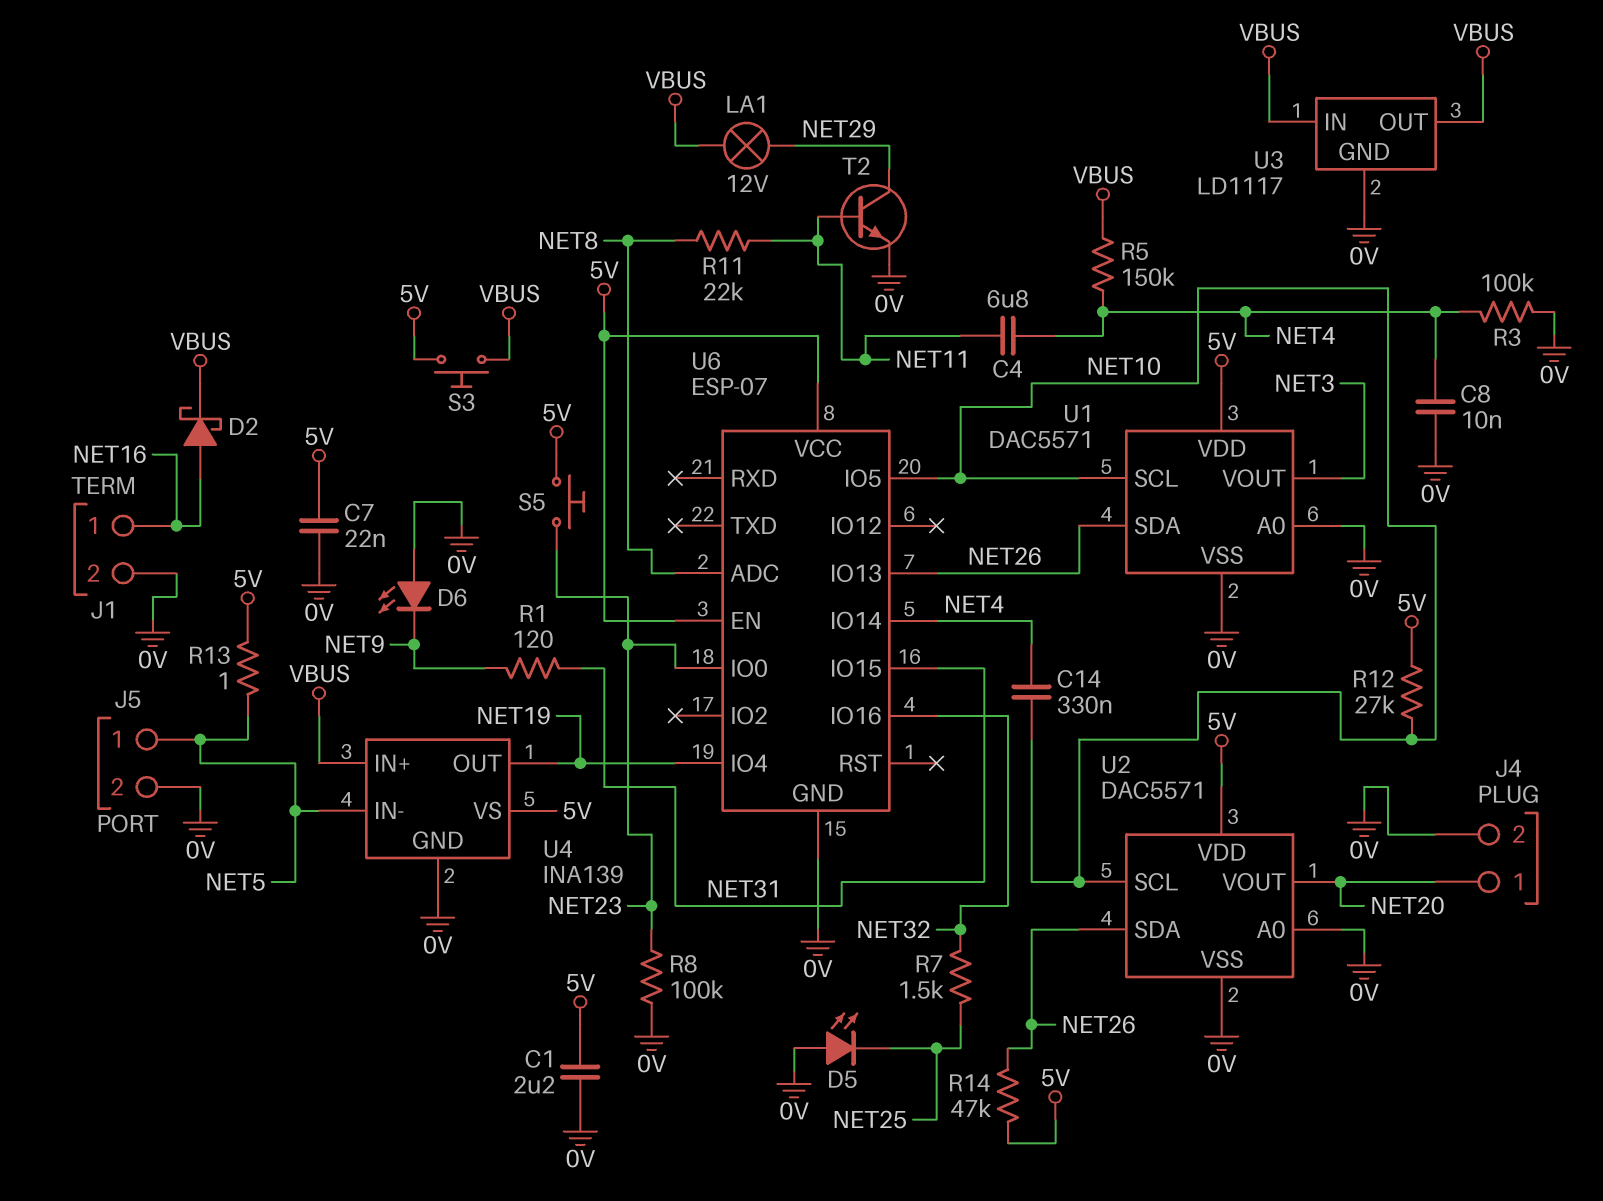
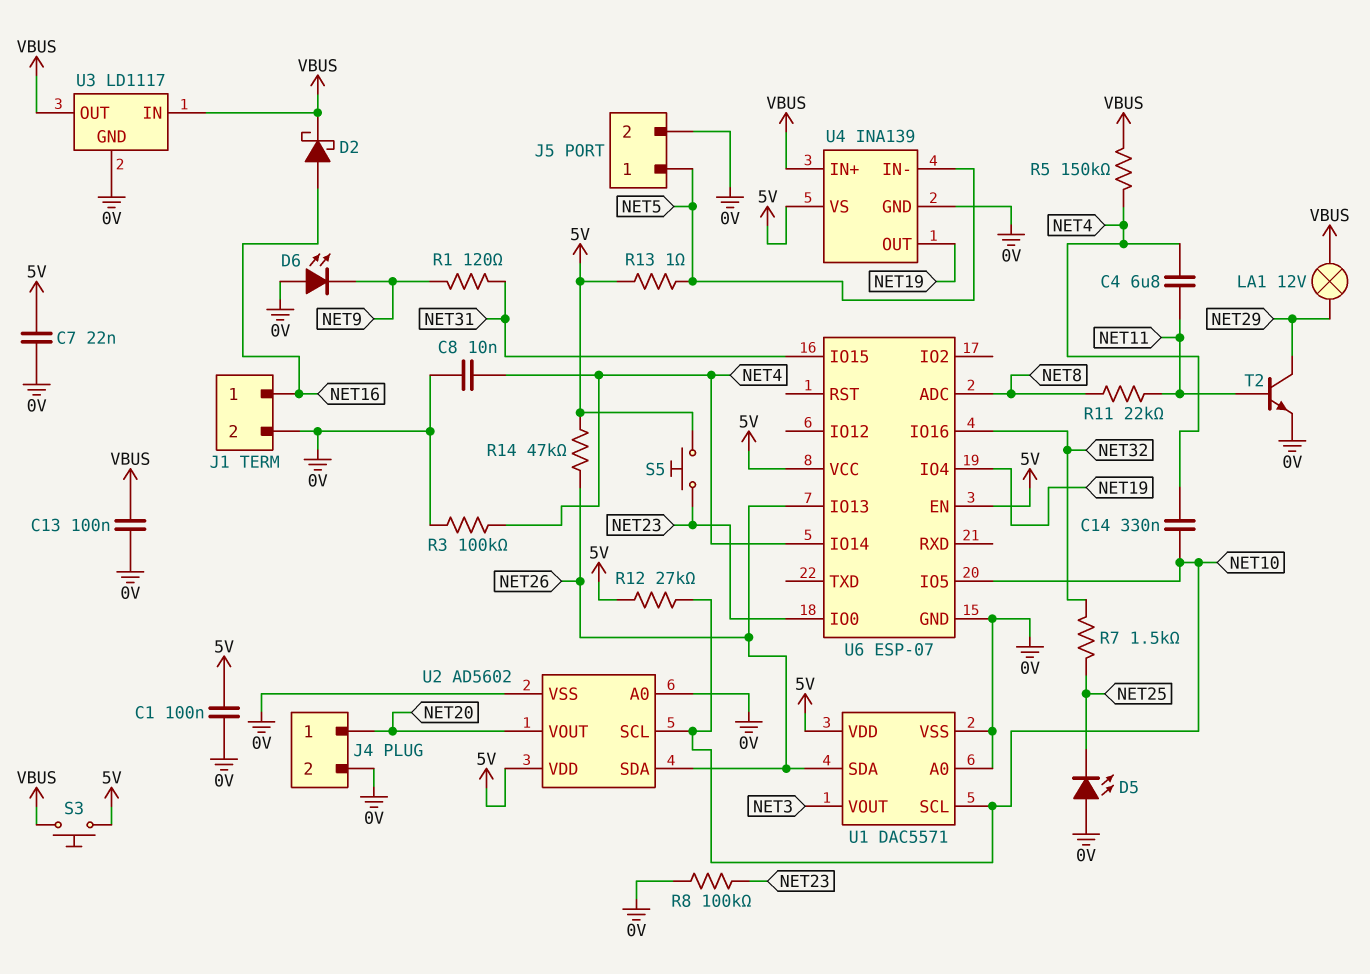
C1: 2.2uF (0V, 5V) -> 100nF (0V, 5V)
C13: none -> 100nF (0V, VBUS)
U2: DAC5571 -> AD5602

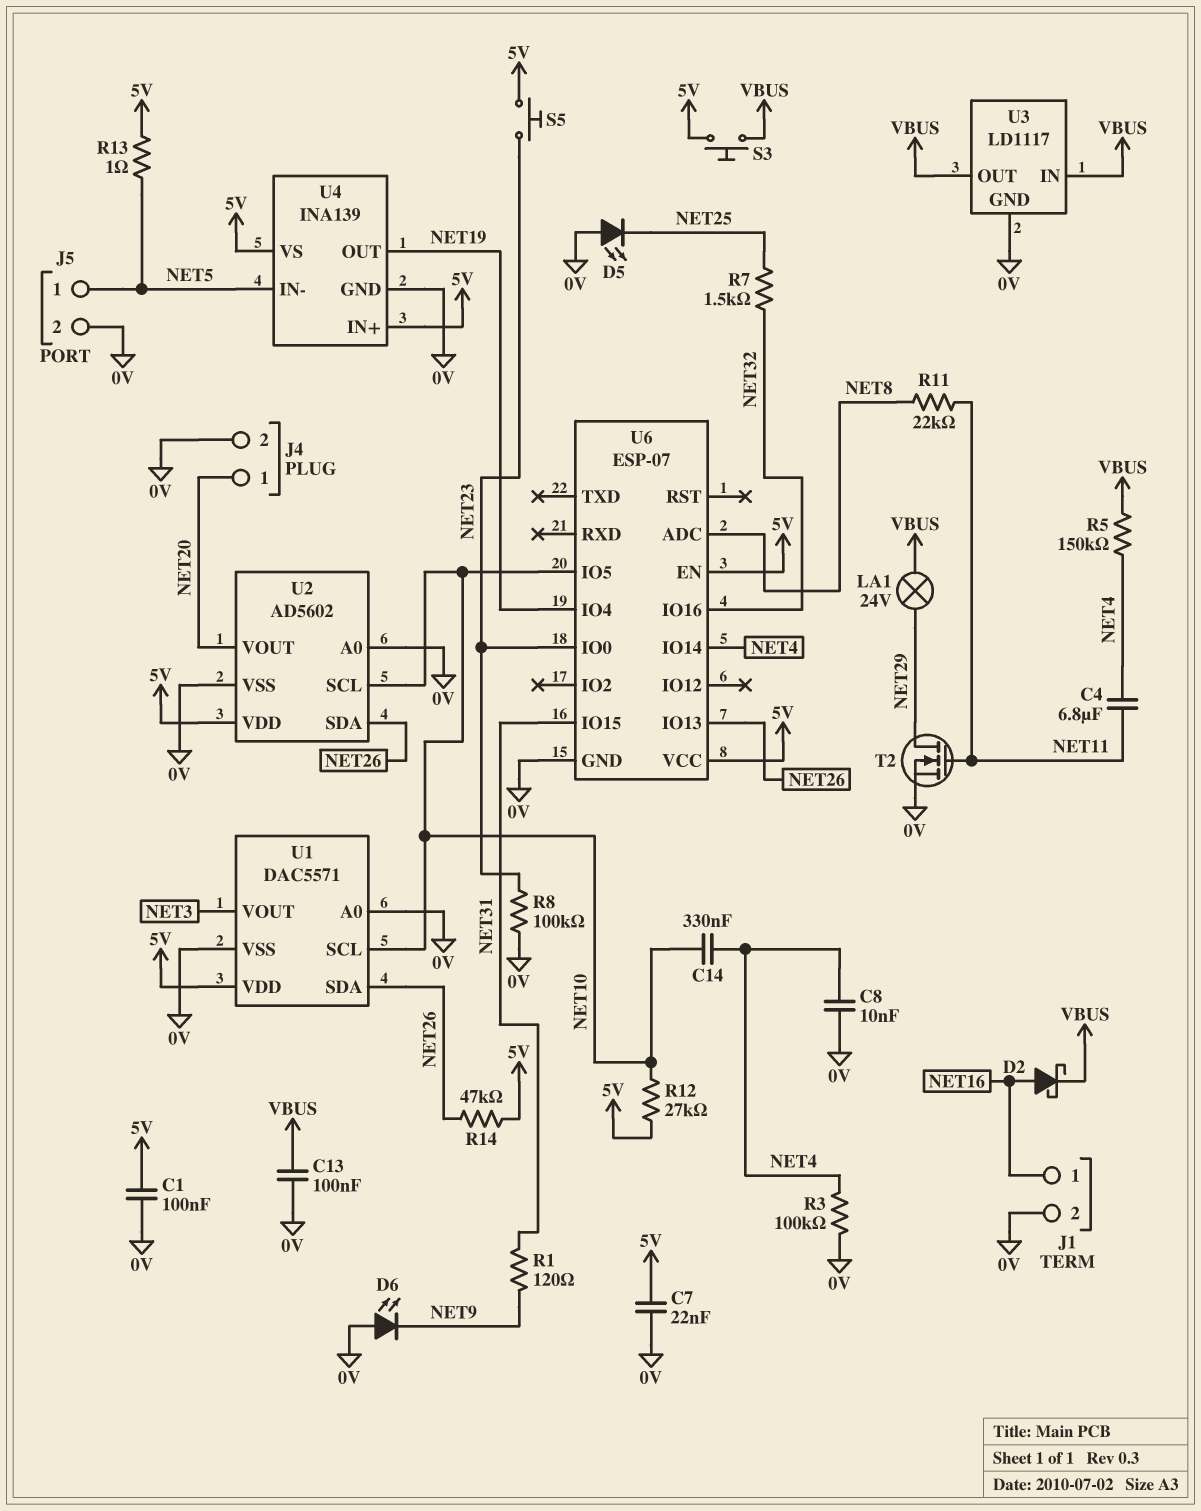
LA1: lamp 12V (NET29, VBUS) -> lamp 24V (NET29, VBUS)
T2: NPN (B NET11, C NET29, E 0V) -> NMOS (G NET11, D NET29, S 0V)
U4 pin IN+: VBUS -> 5V

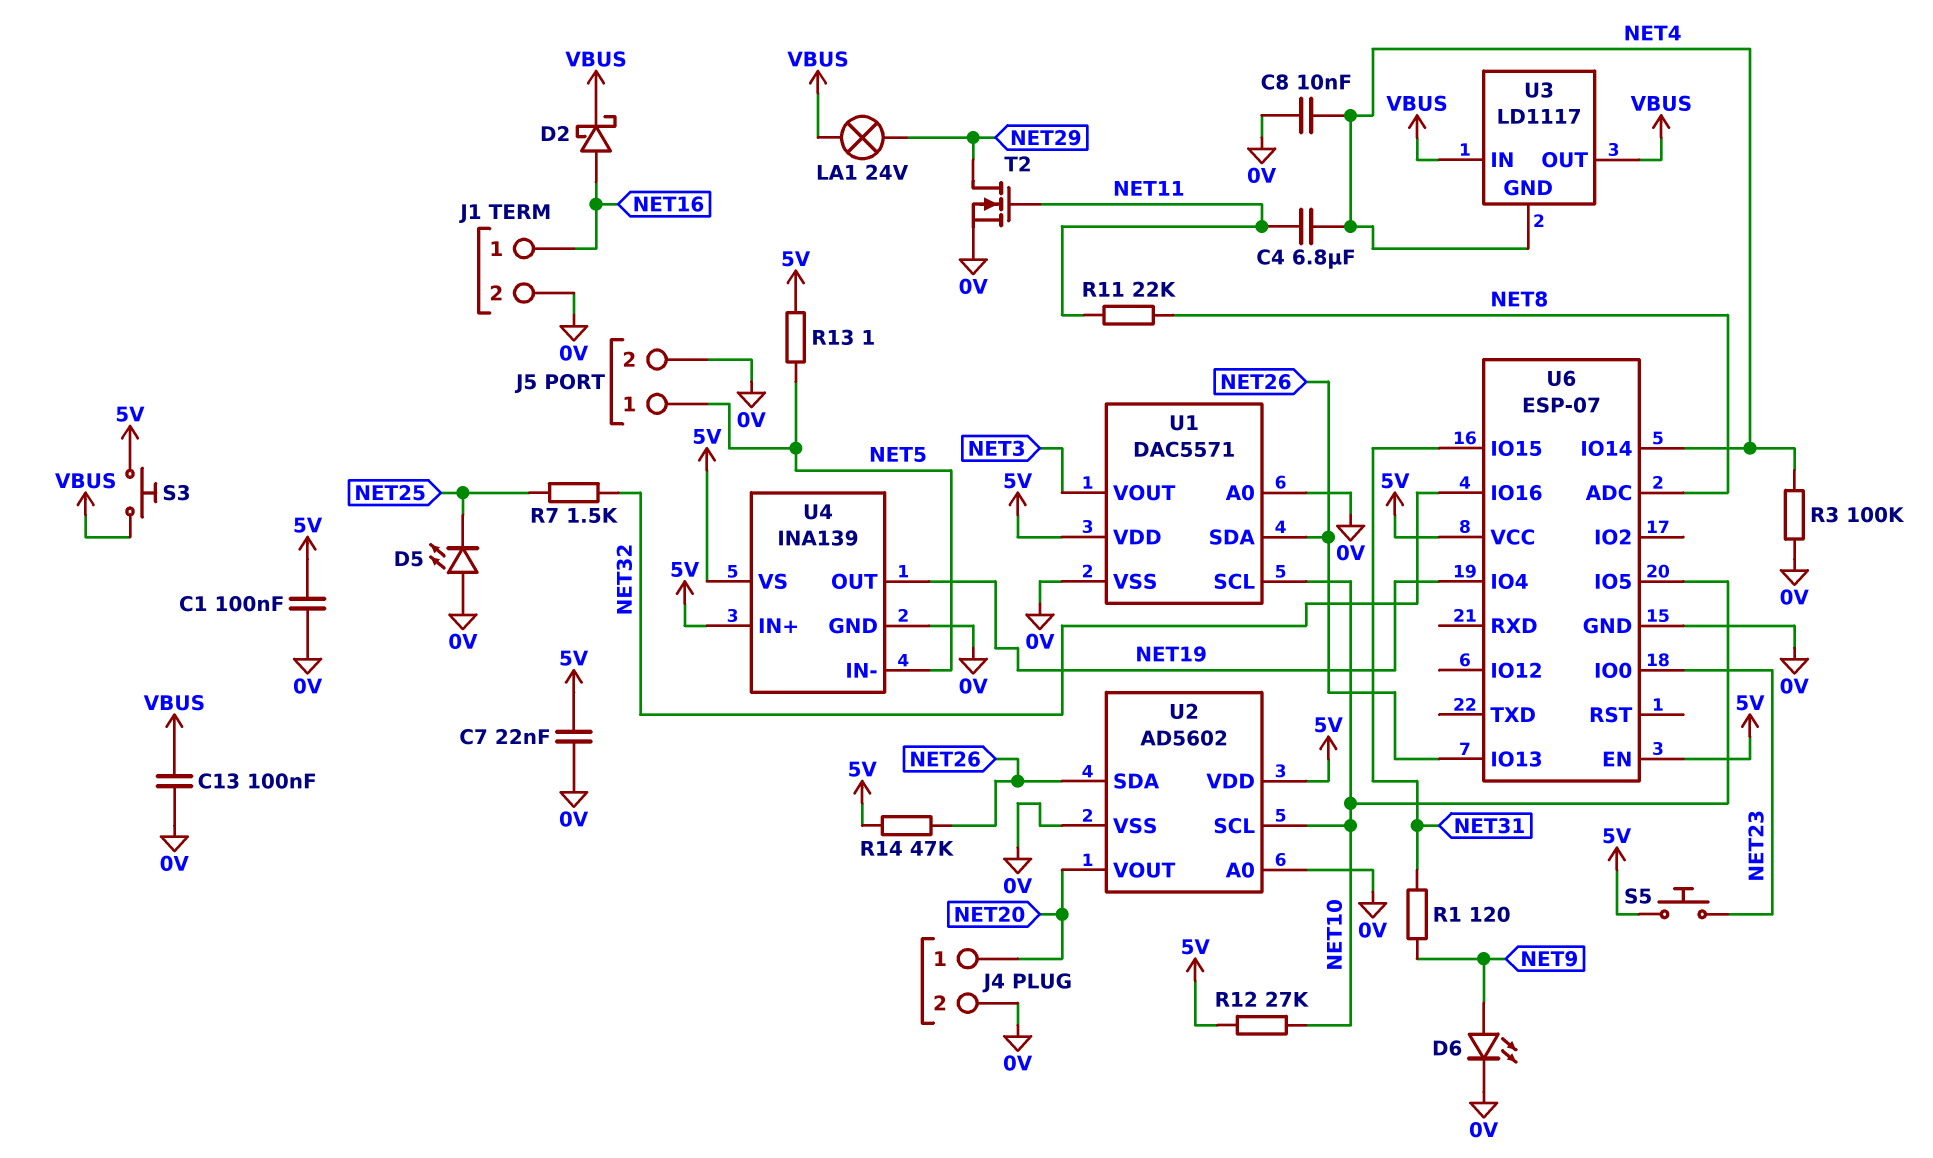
C14: 330nF (NET4, NET10) -> none
D6: LED (A 0V, K NET9) -> LED (A NET9, K 0V)
R5: 150k (NET4, VBUS) -> none
R8: 100k (0V, NET23) -> none
U3 pin GND: 0V -> NET4

